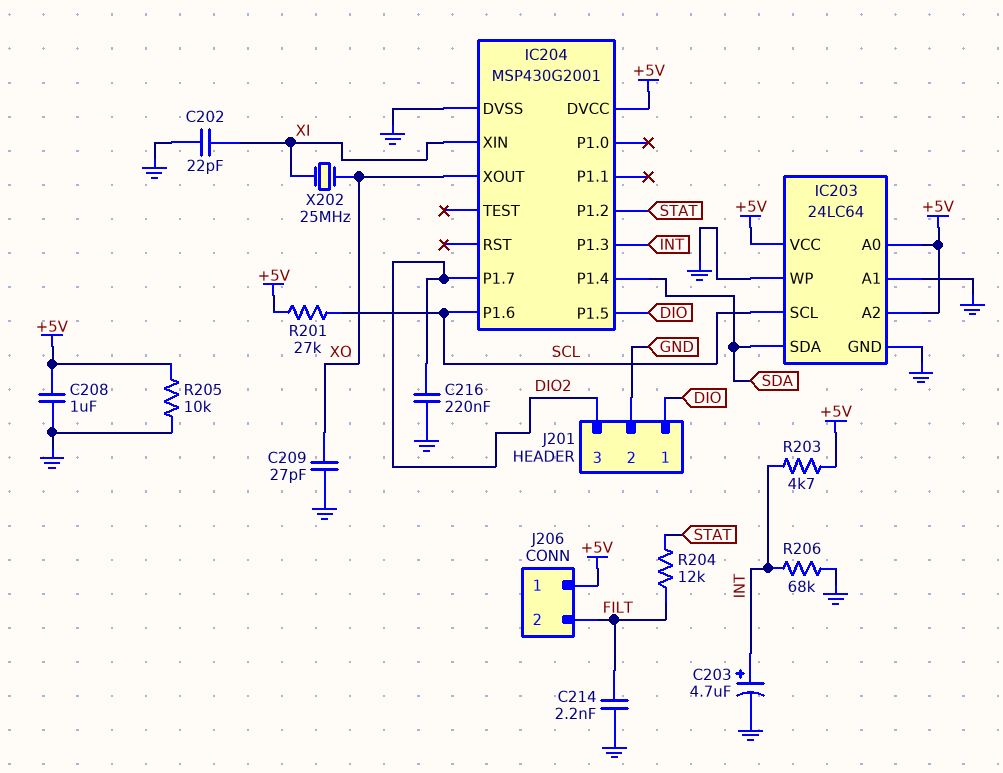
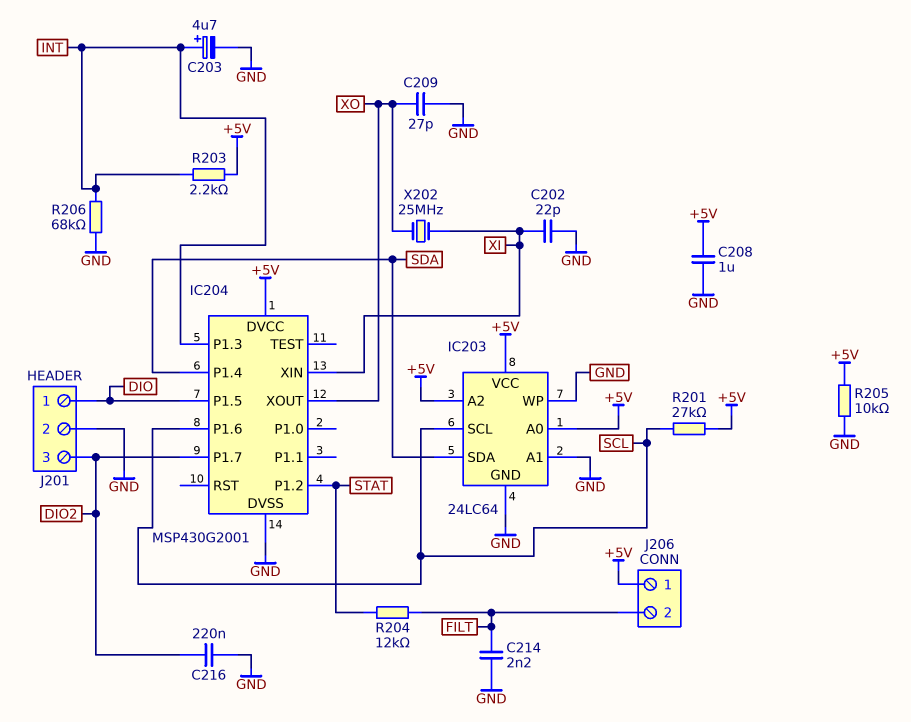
R203: 4.7k (+5V, INT) -> 2.2k (+5V, INT)

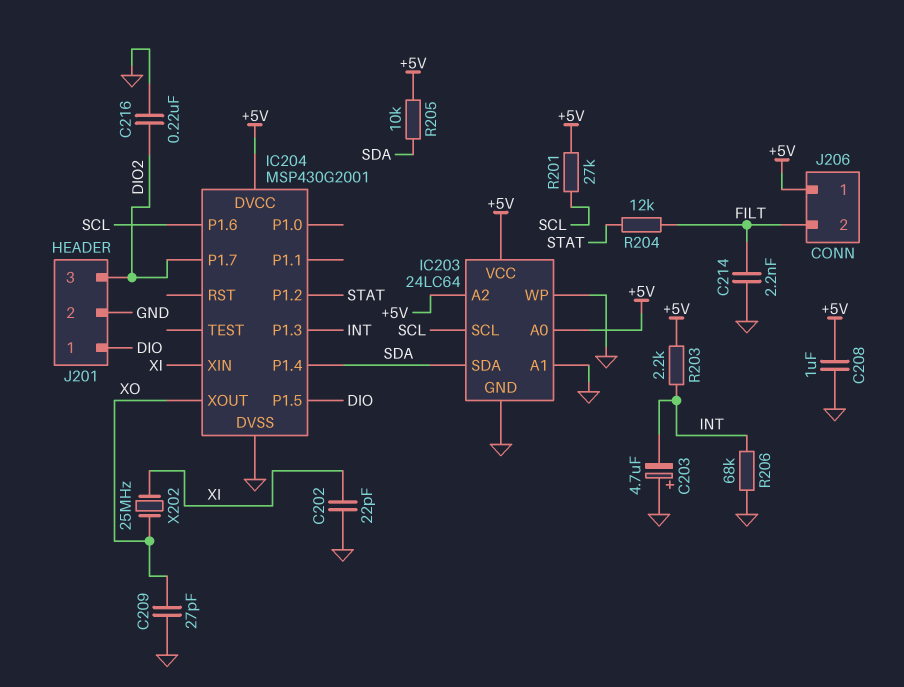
C203: 4.7uF (plus INT, minus GND) -> 4.7uF (plus GND, minus INT)
R205: 10k (+5V, GND) -> 10k (+5V, SDA)

